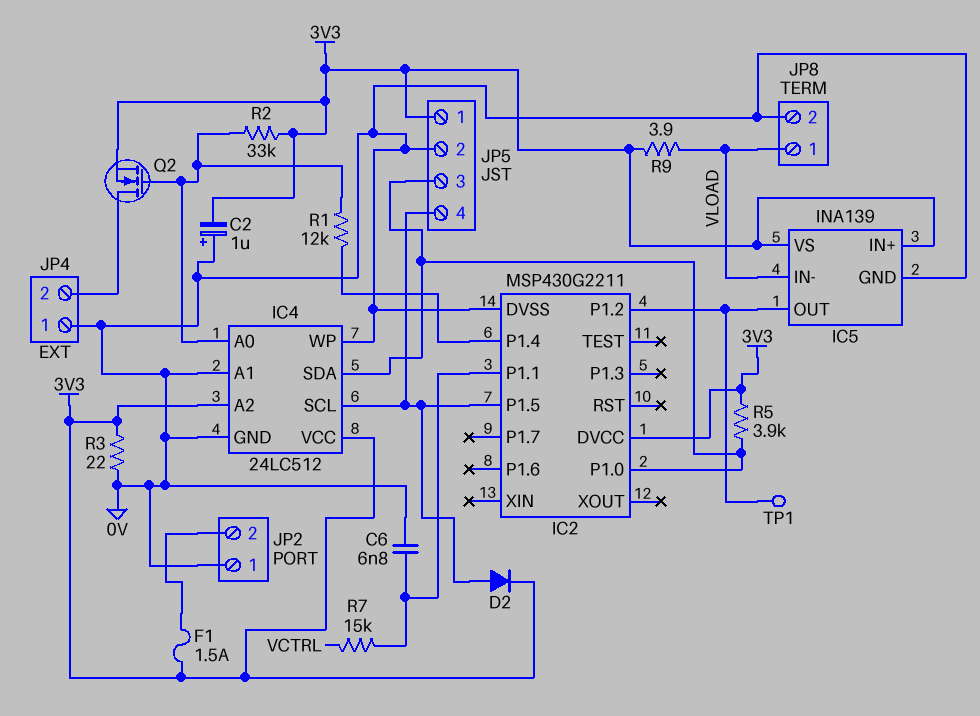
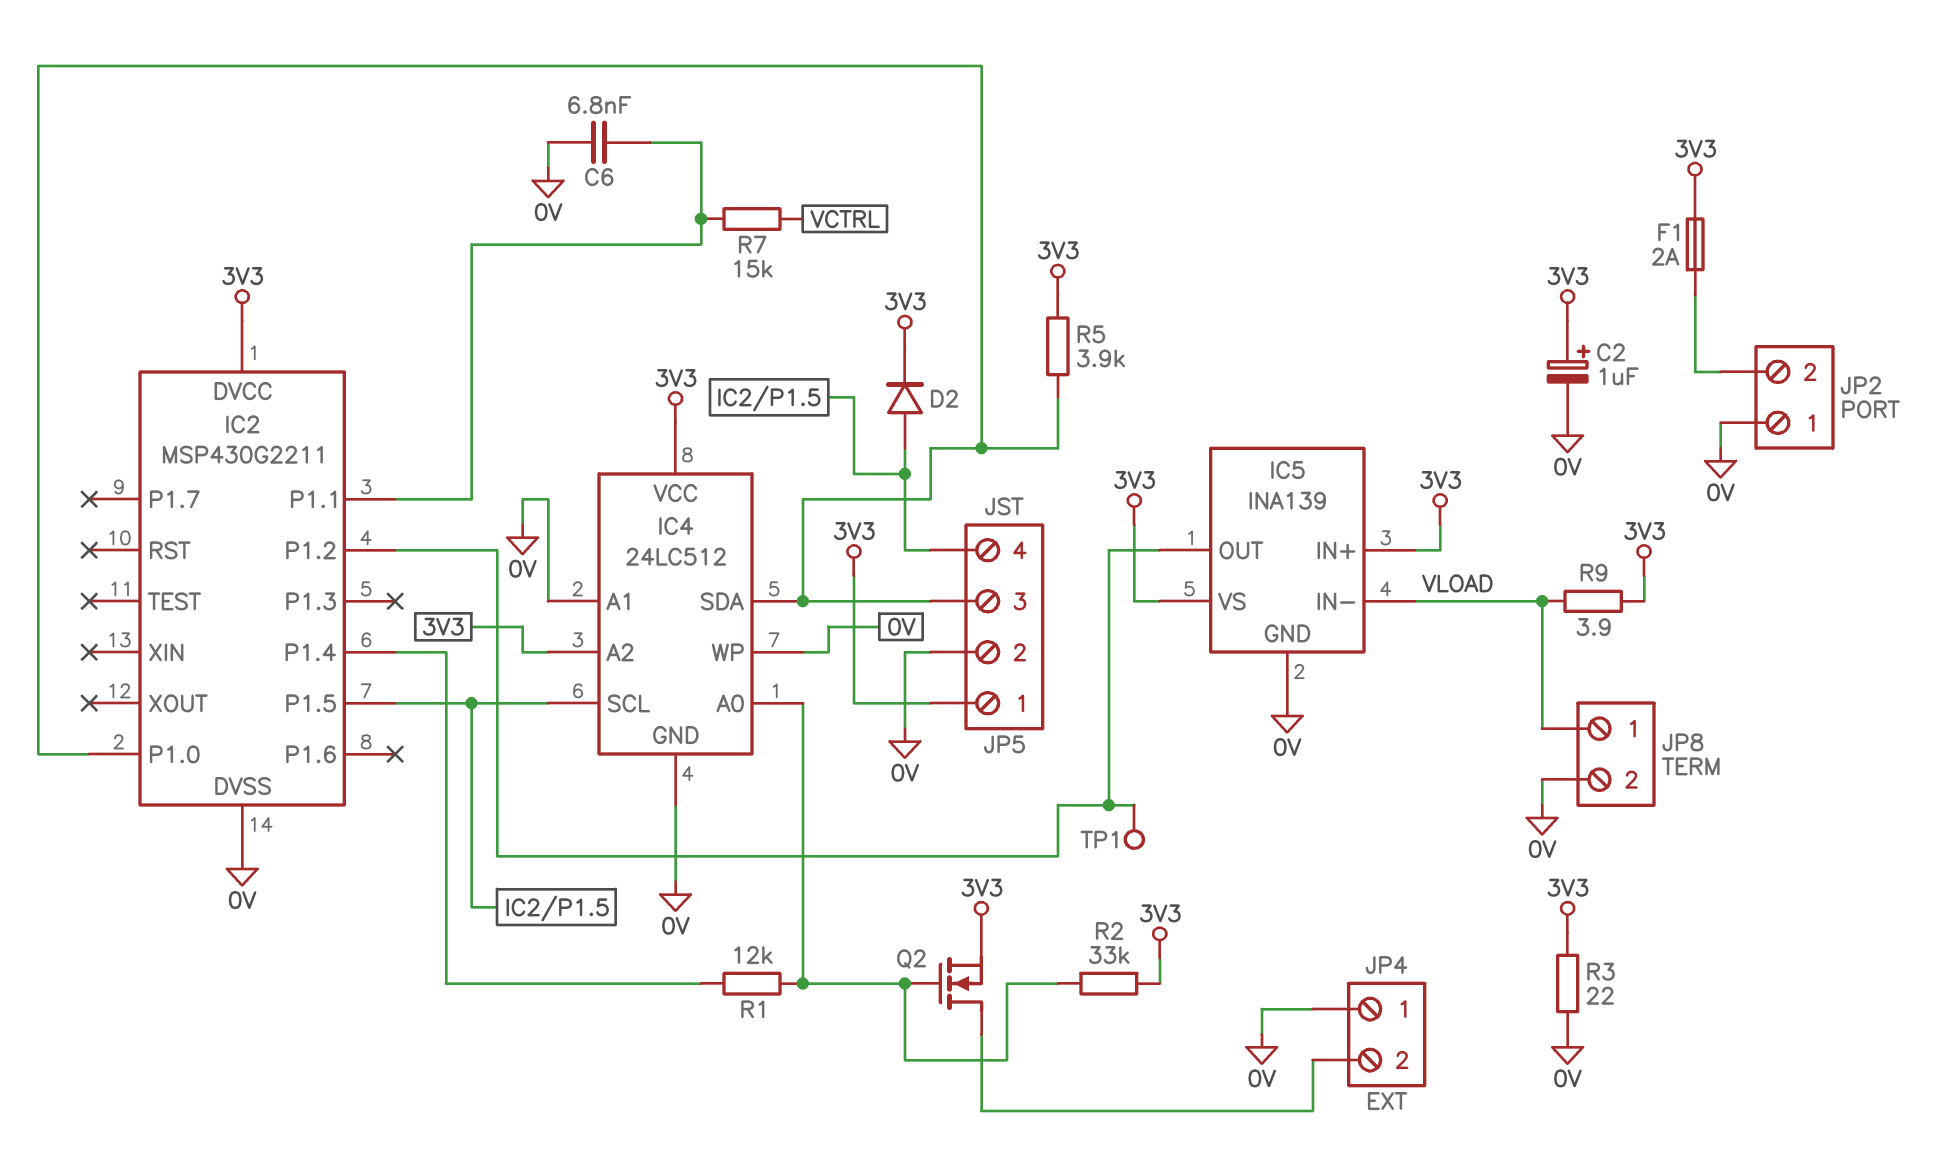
C2: 1uF (plus 0V, minus 3V3) -> 1uF (plus 3V3, minus 0V)
F1: 1.5A (3V3, JP2/2) -> 2A (3V3, JP2/2)

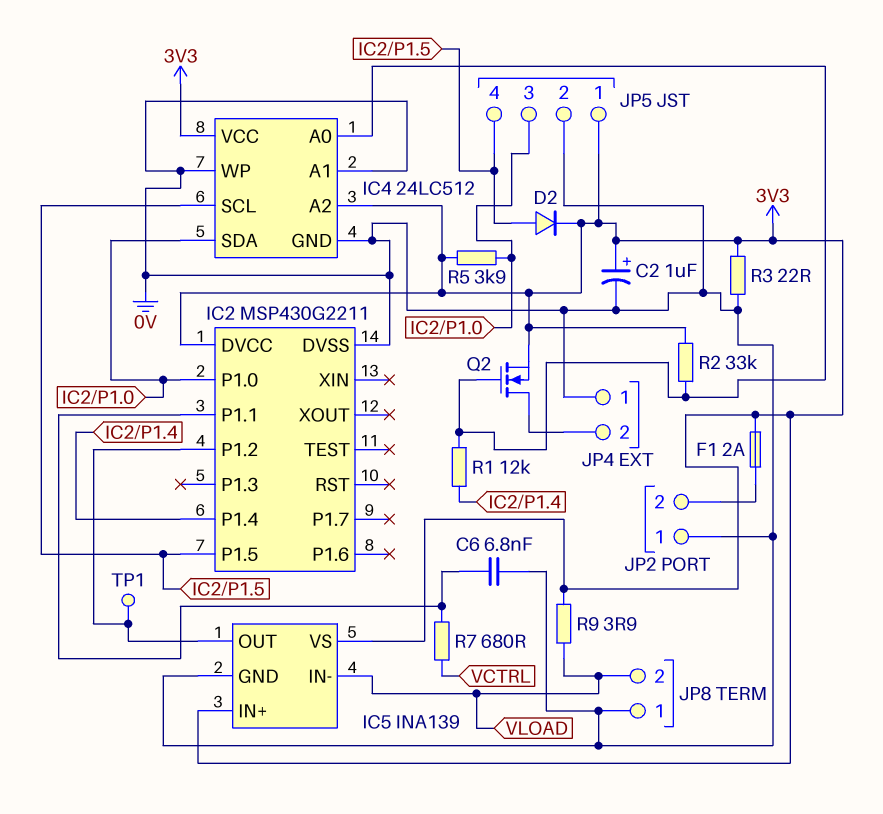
JP8 pin 1: VLOAD -> 0V
JP8 pin 2: 0V -> VLOAD
R7: 15k (IC2/P1.1, VCTRL) -> 680 (IC2/P1.1, VCTRL)

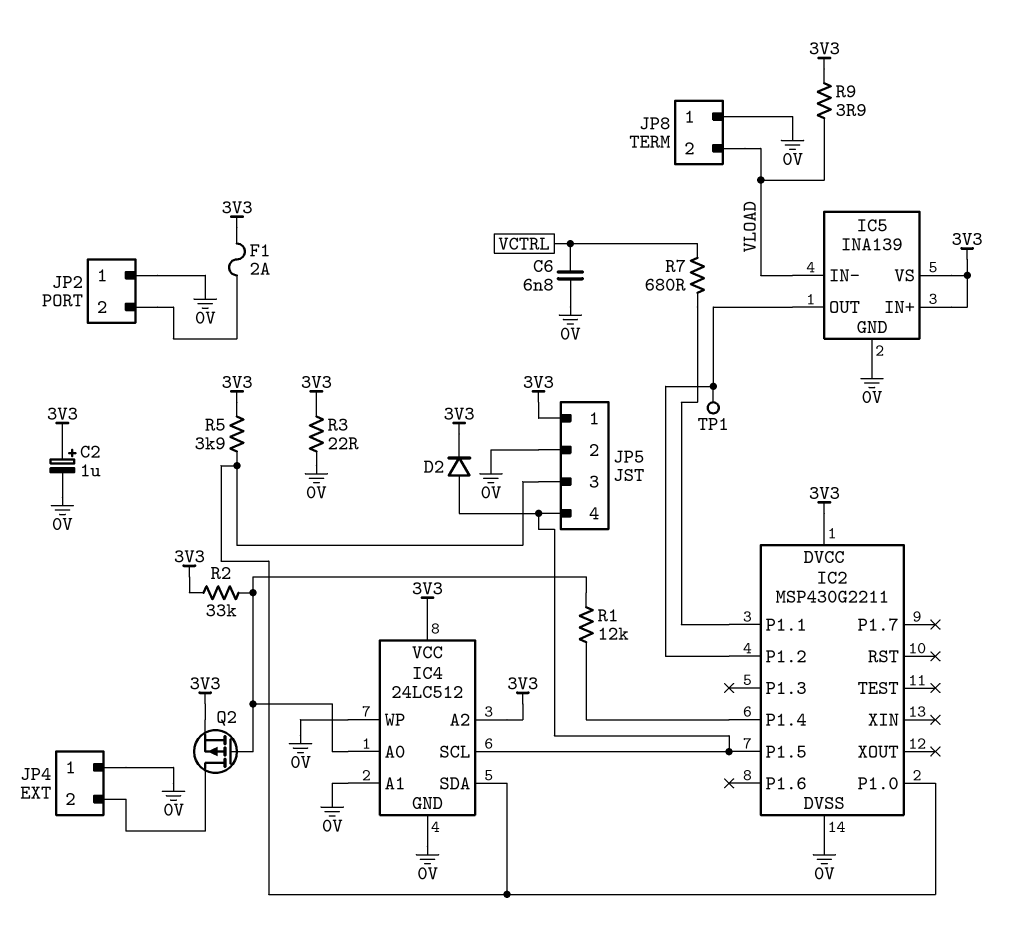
C6: 6.8nF (0V, IC2/P1.1) -> 6.8nF (0V, VCTRL)
Q2: NMOS (G IC4/A0, D JP4/2, S 3V3) -> PMOS (G IC4/A0, D JP4/2, S 3V3)

